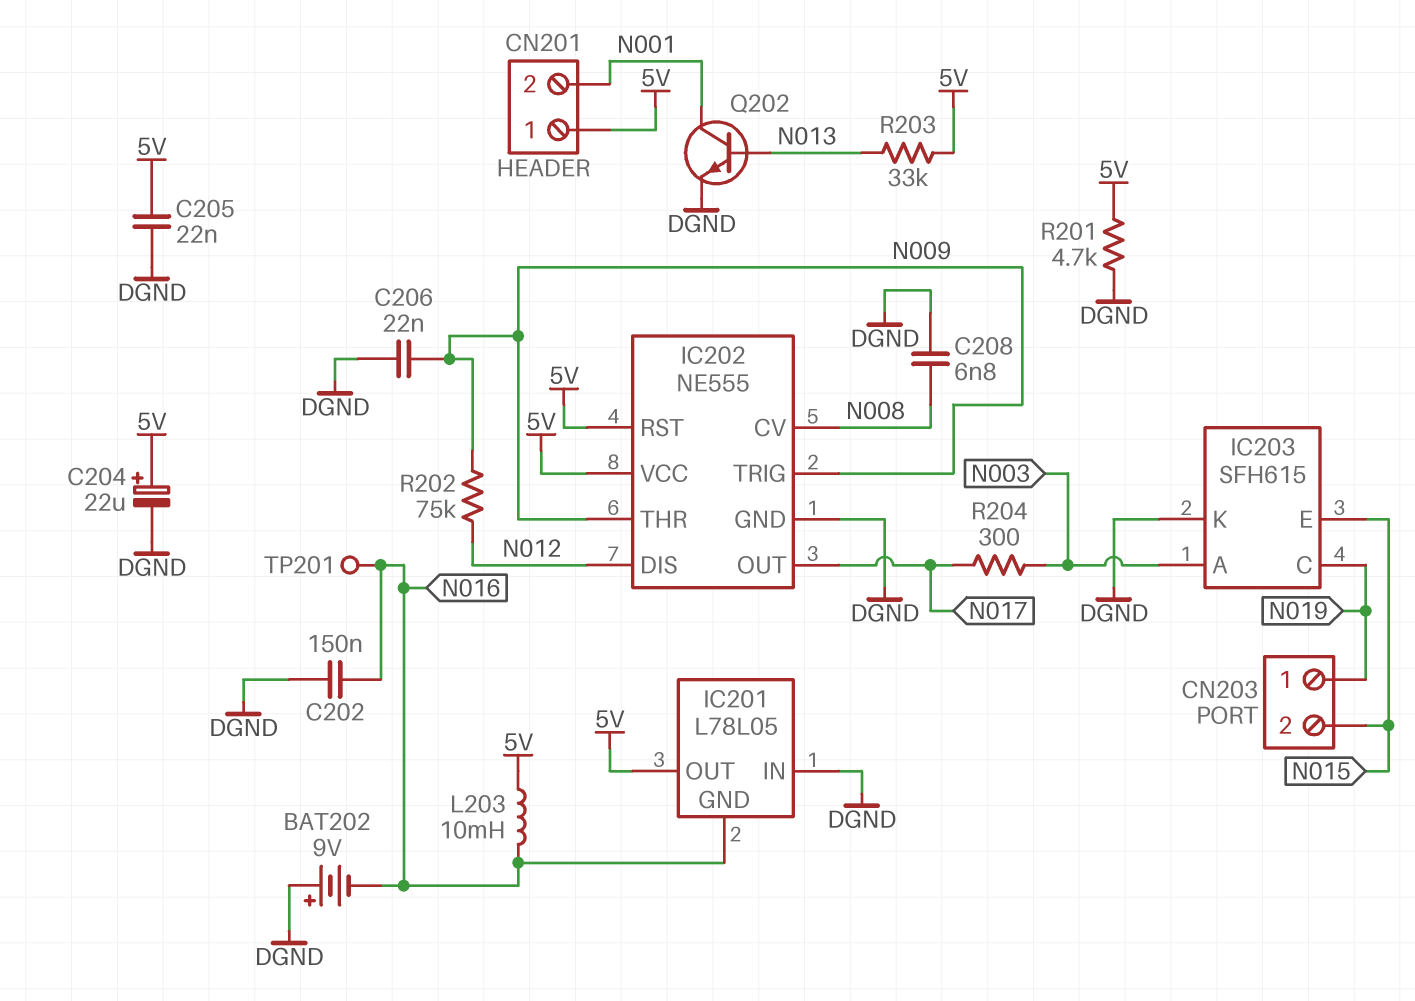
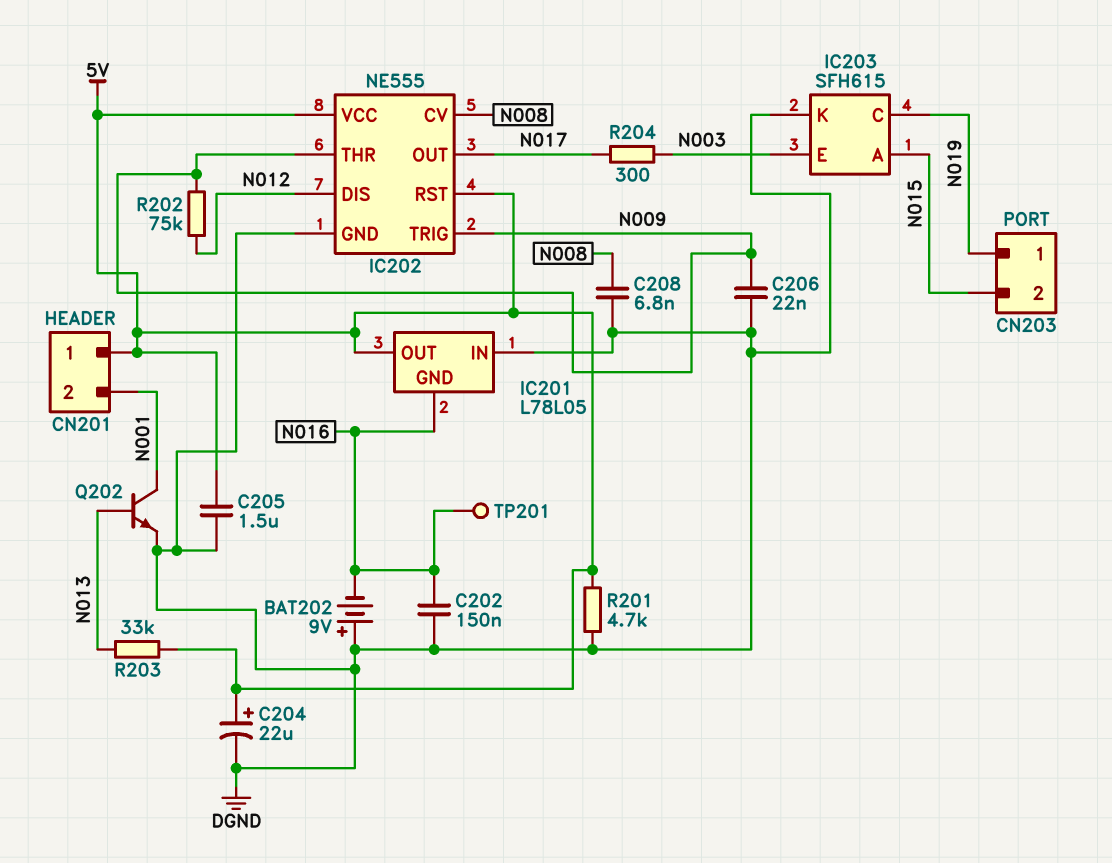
C205: 22nF (5V, DGND) -> 1.5uF (5V, DGND)
IC203 pin A: N003 -> N015
IC203 pin E: N015 -> N003
L203: 10mH (5V, N016) -> none

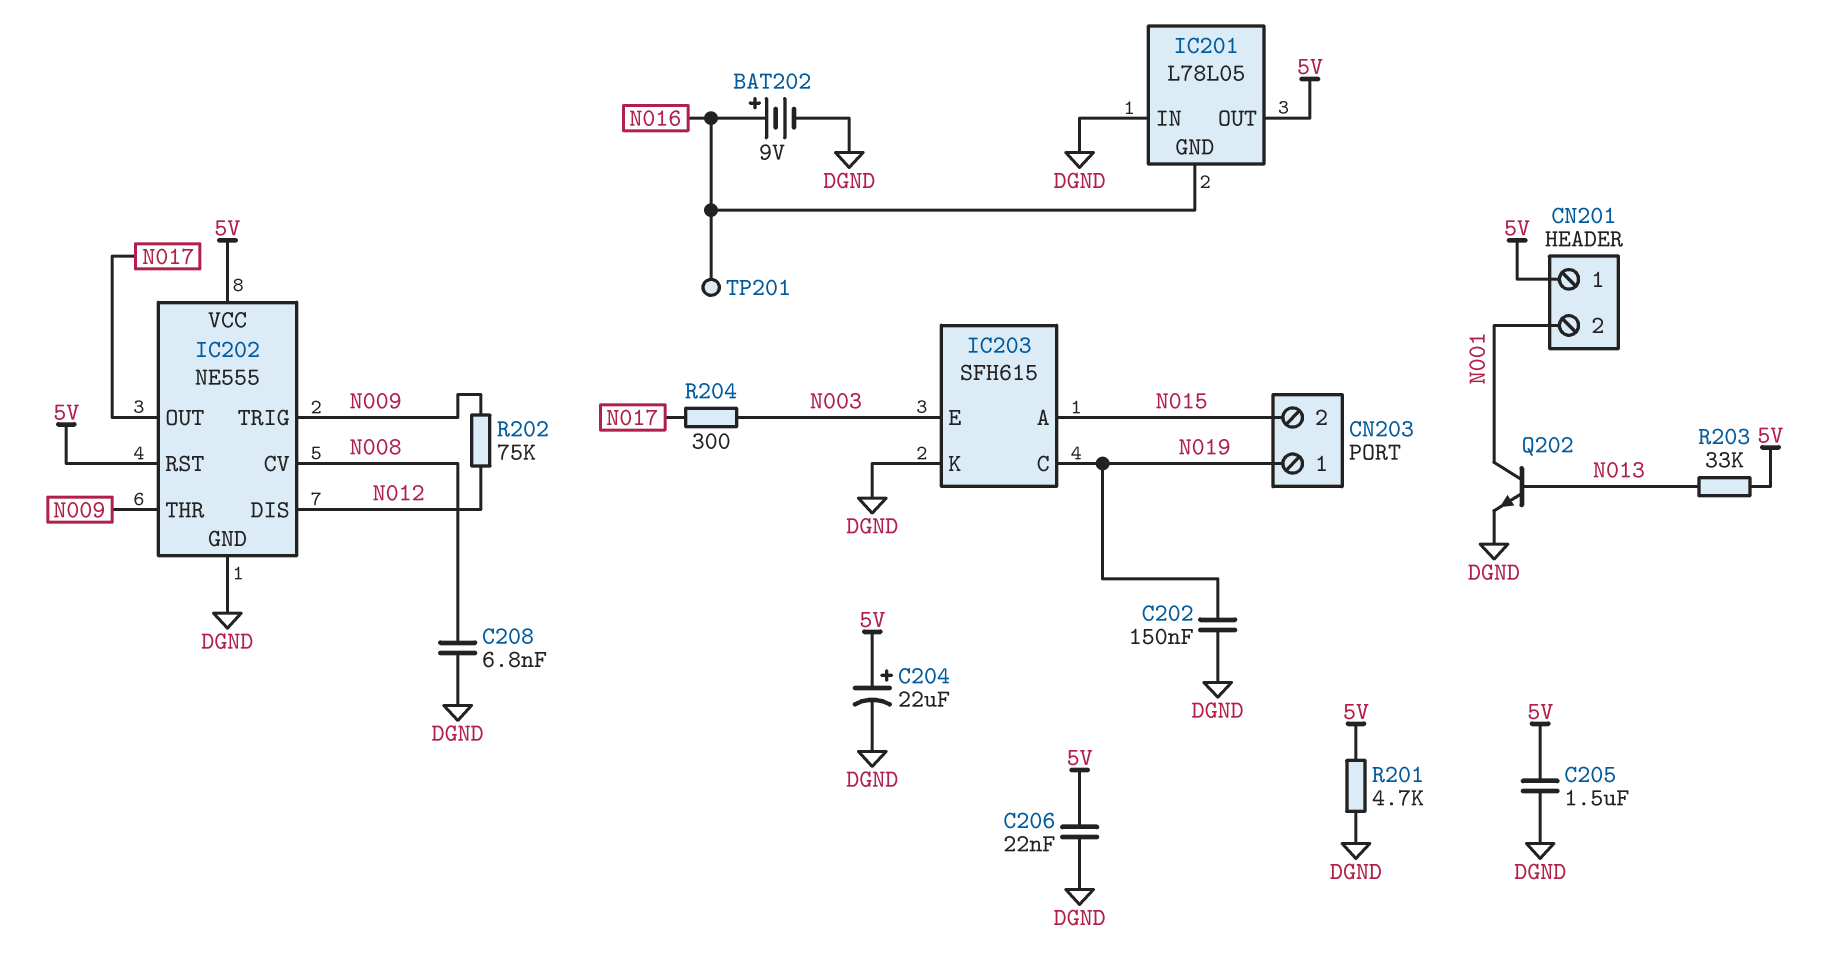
BAT202: 9V (plus DGND, minus N016) -> 9V (plus N016, minus DGND)
C202: 150nF (DGND, N016) -> 150nF (DGND, N019)
C206: 22nF (DGND, N009) -> 22nF (5V, DGND)

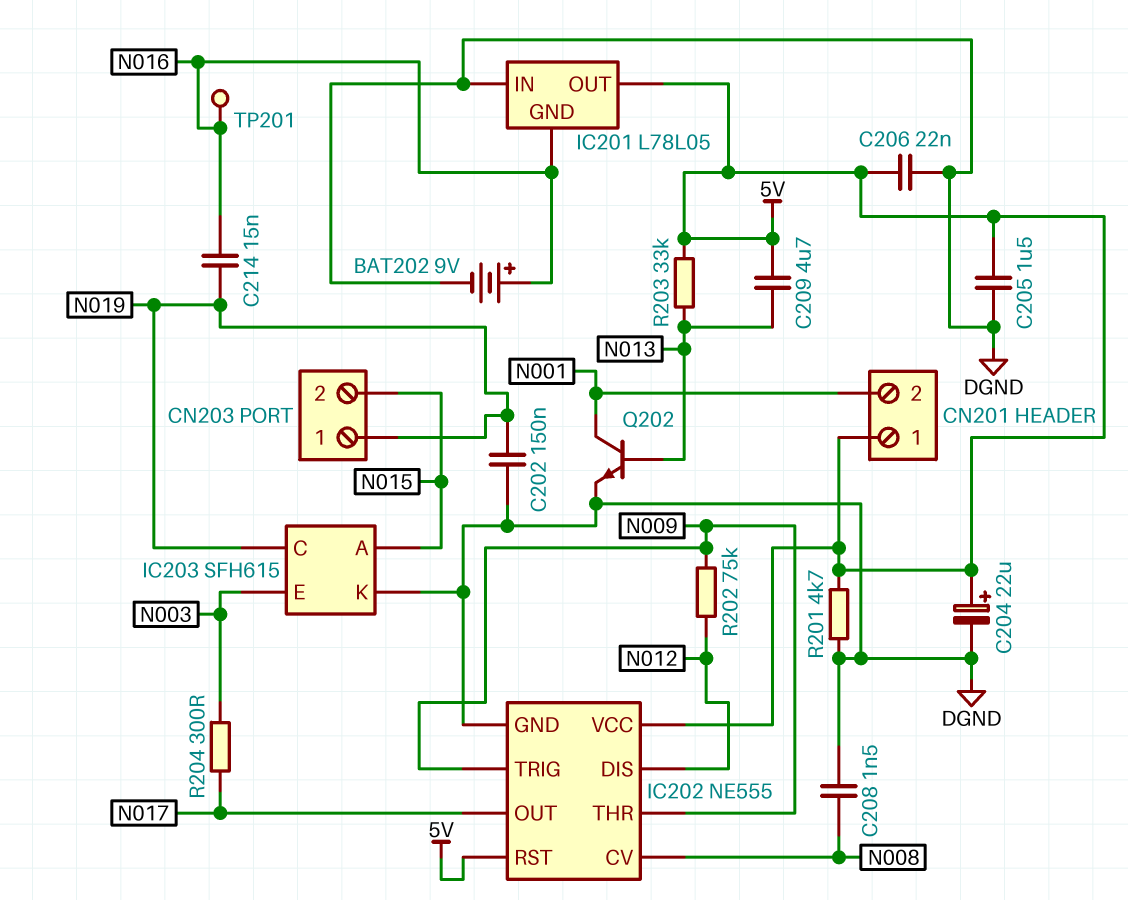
C208: 6.8nF (DGND, N008) -> 1.5nF (DGND, N008)
C209: none -> 4.7uF (5V, N013)
C214: none -> 15nF (N016, N019)

